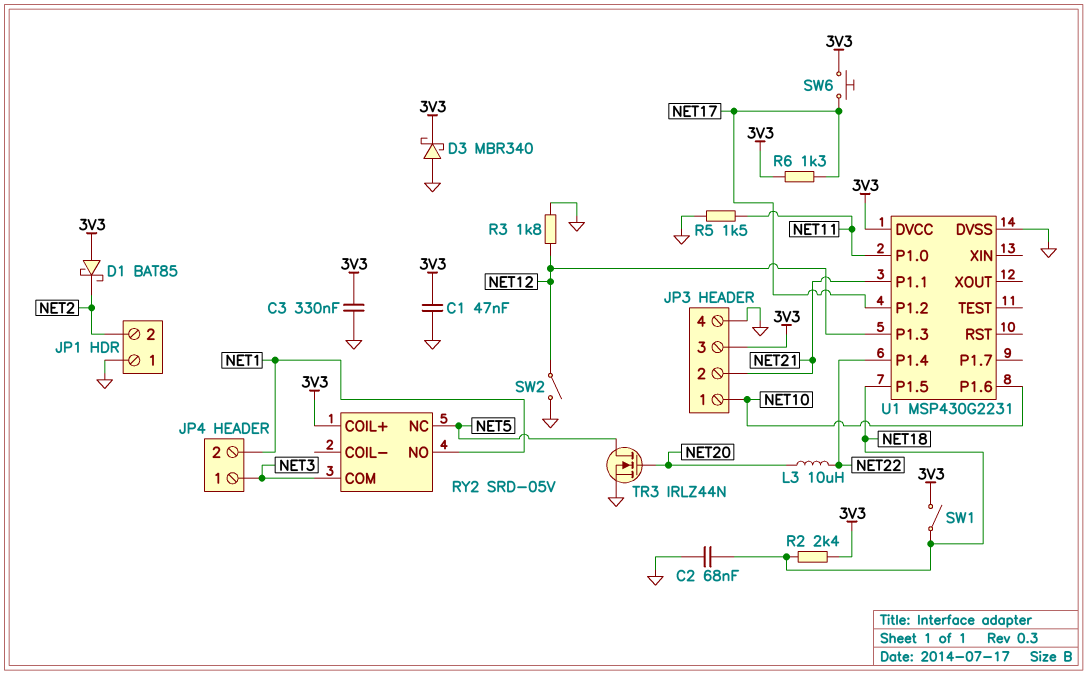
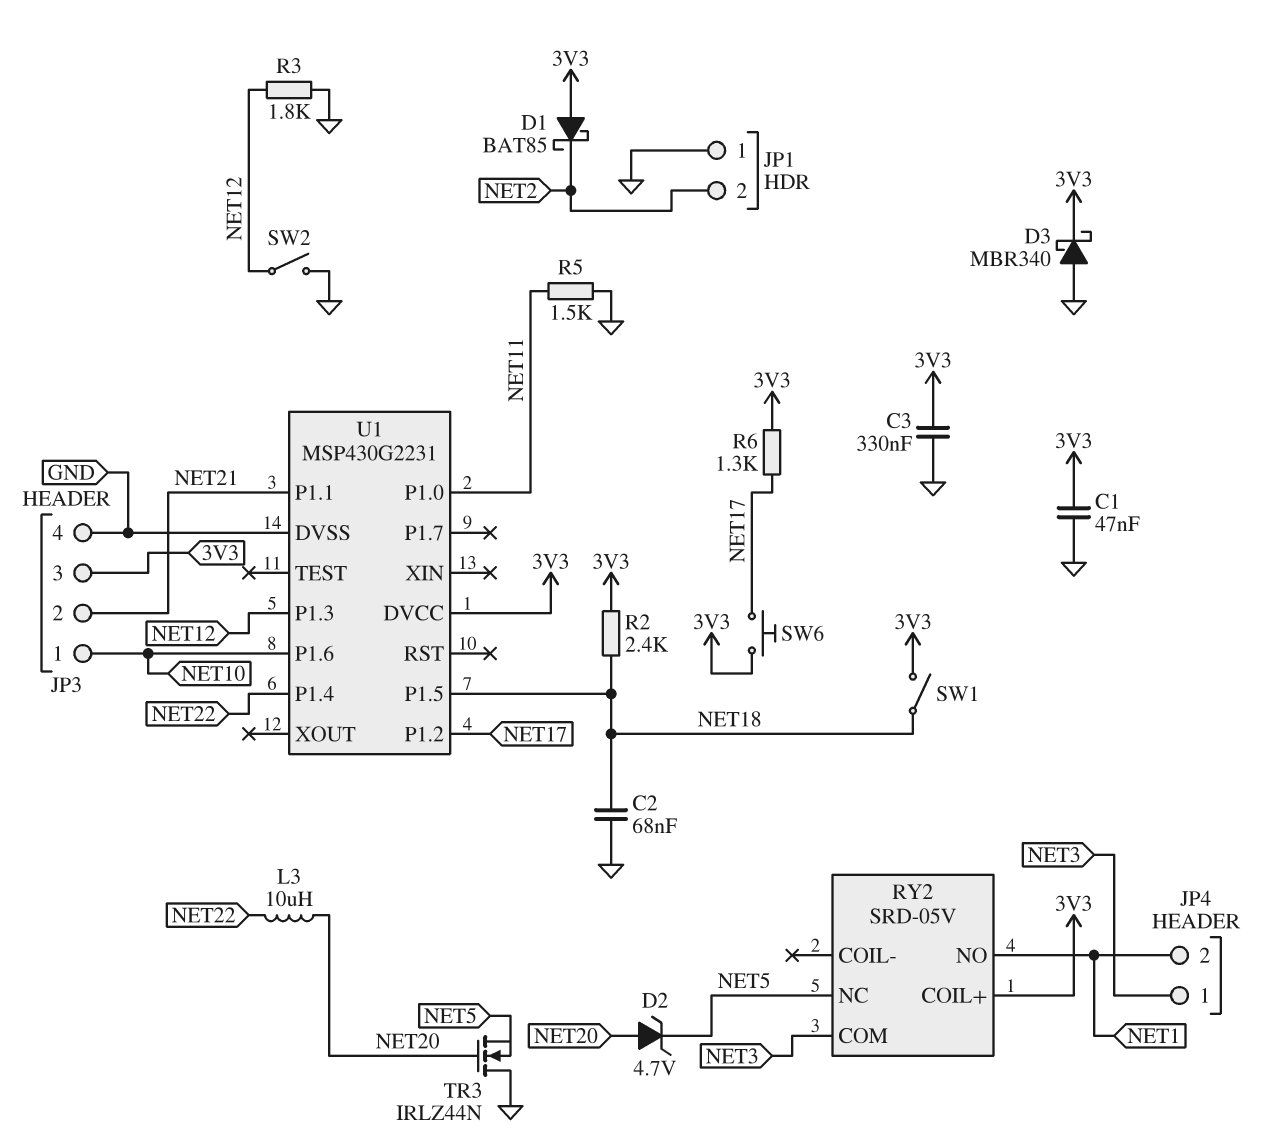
D2: none -> zener 4.7V (A NET20, K NET5)
TR3: NMOS IRLZ44N (G NET20, D NET5, S GND) -> NMOS IRLZ44N (G NET20, D GND, S NET5)

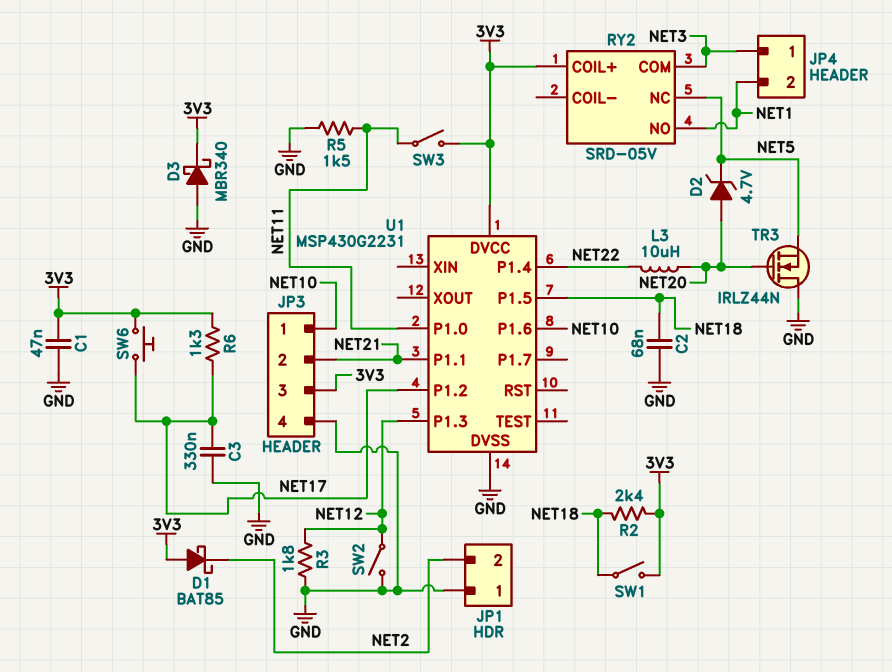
C3: 330nF (3V3, GND) -> 330nF (GND, NET17)
SW3: none -> switch (3V3, NET11)

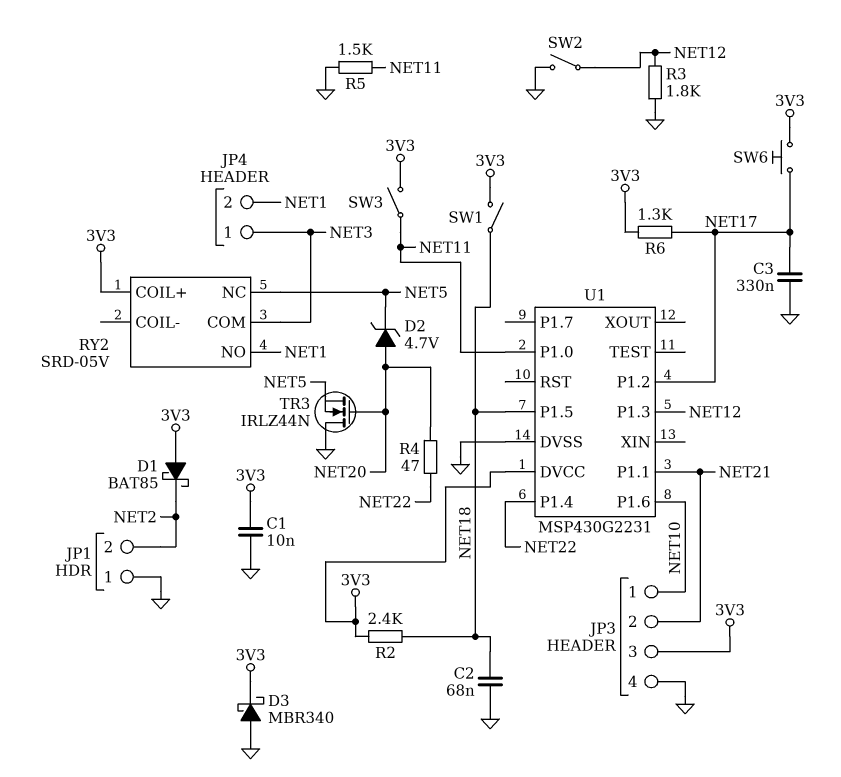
C1: 47nF (3V3, GND) -> 10nF (3V3, GND)
L3: 10uH (NET20, NET22) -> none
R4: none -> 47 (NET20, NET22)

